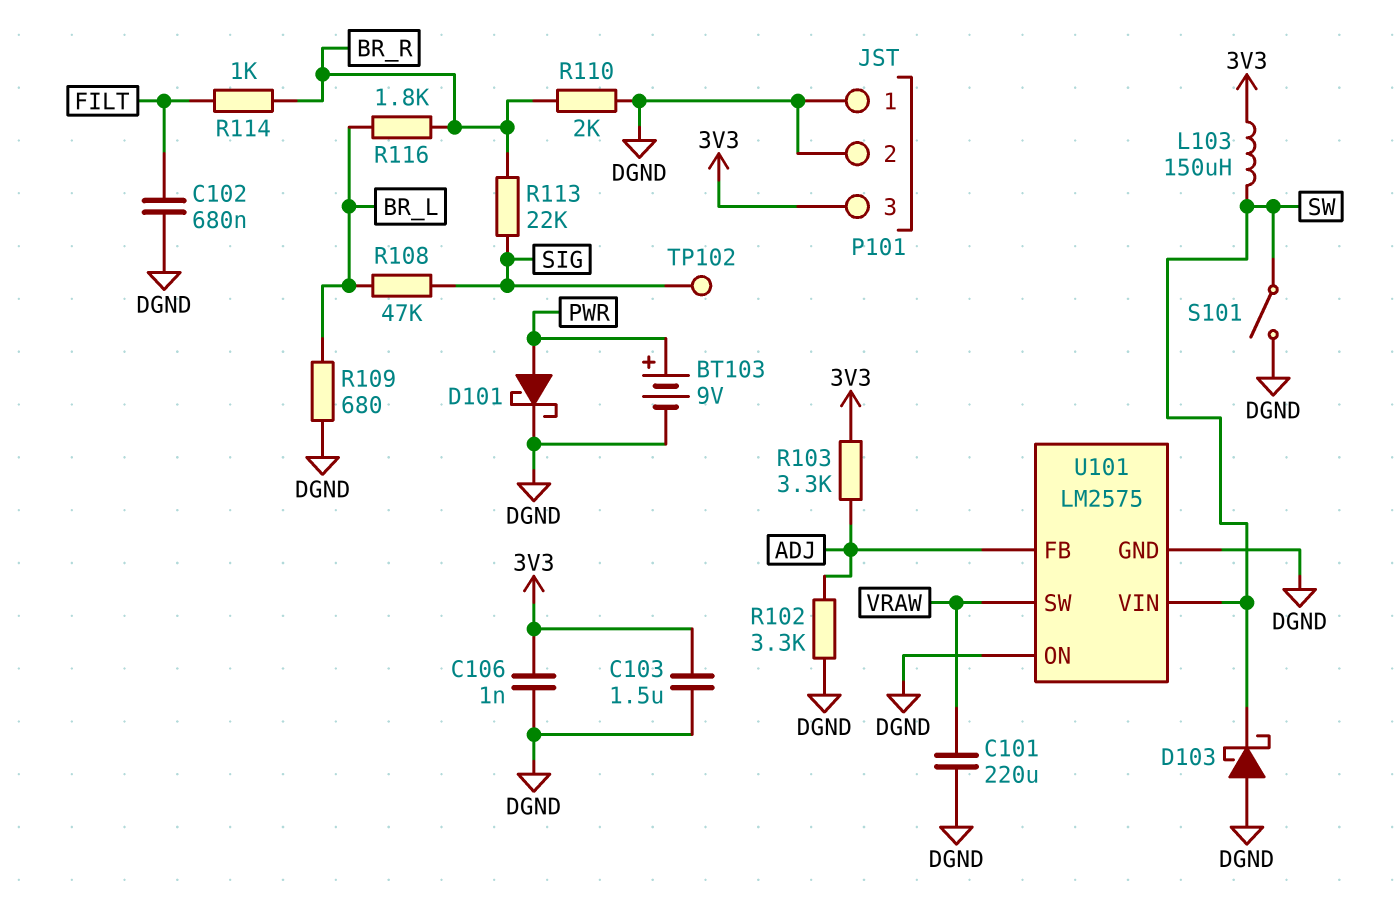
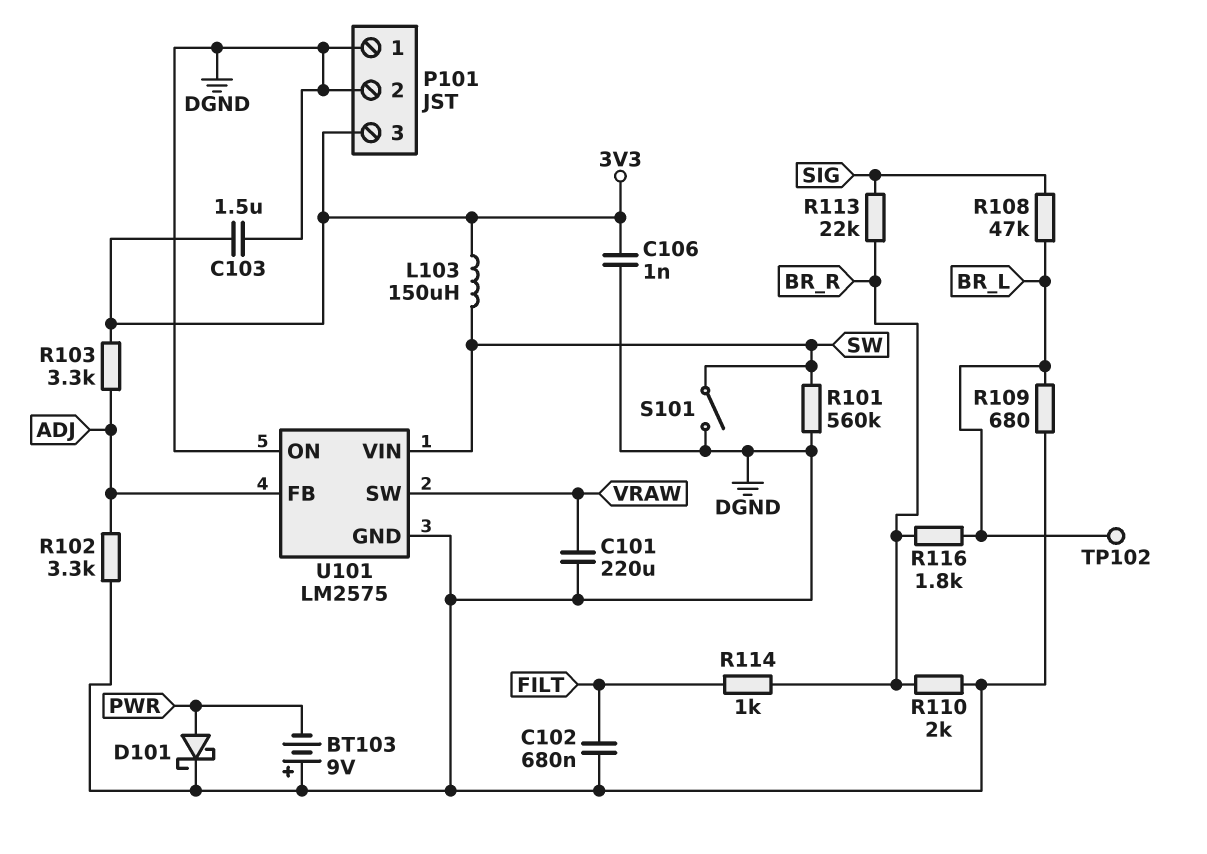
BT103: 9V (plus PWR, minus DGND) -> 9V (plus DGND, minus PWR)
D103: schottky (A DGND, K SW) -> none
R101: none -> 560k (DGND, SW)
TP102: test point (SIG) -> test point (BR_L)

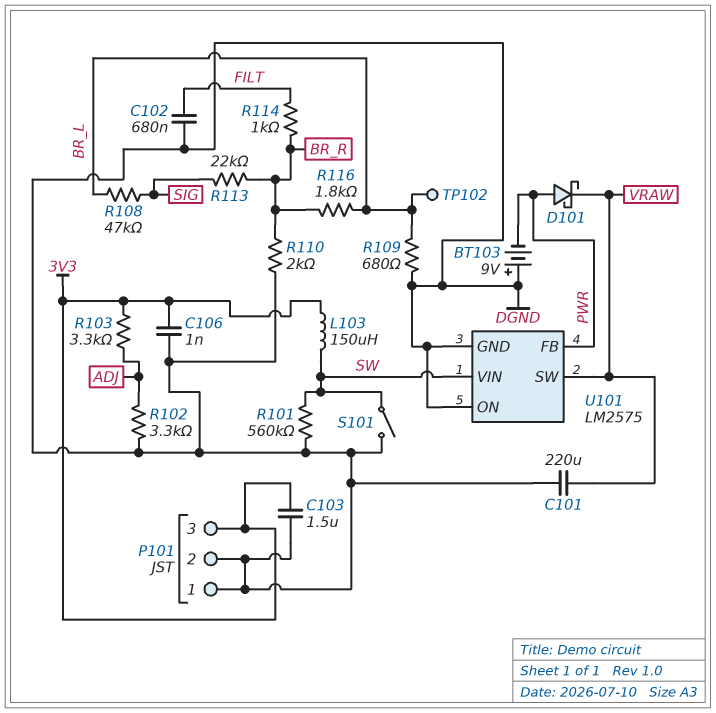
D101: schottky (A PWR, K DGND) -> schottky (A PWR, K VRAW)
U101 pin FB: ADJ -> PWR

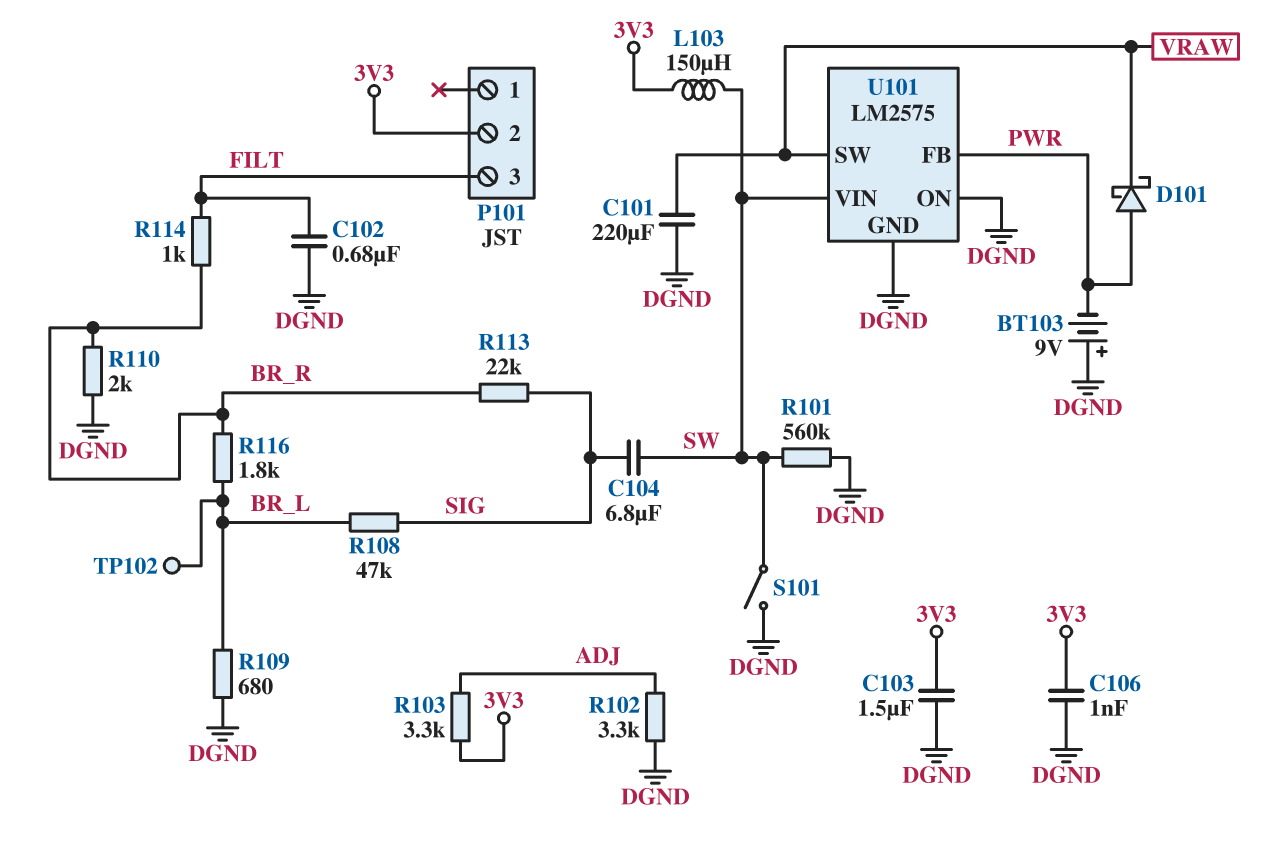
C104: none -> 6.8uF (SIG, SW)
P101 pin 1: DGND -> none
P101 pin 2: DGND -> 3V3
P101 pin 3: 3V3 -> FILT

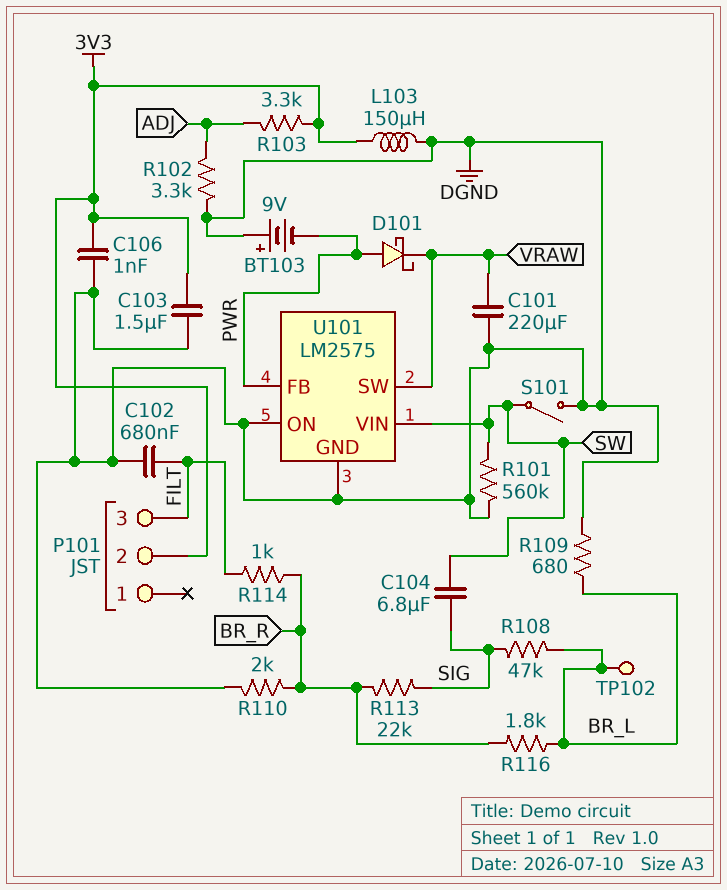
L103: 150uH (3V3, SW) -> 150uH (3V3, DGND)

